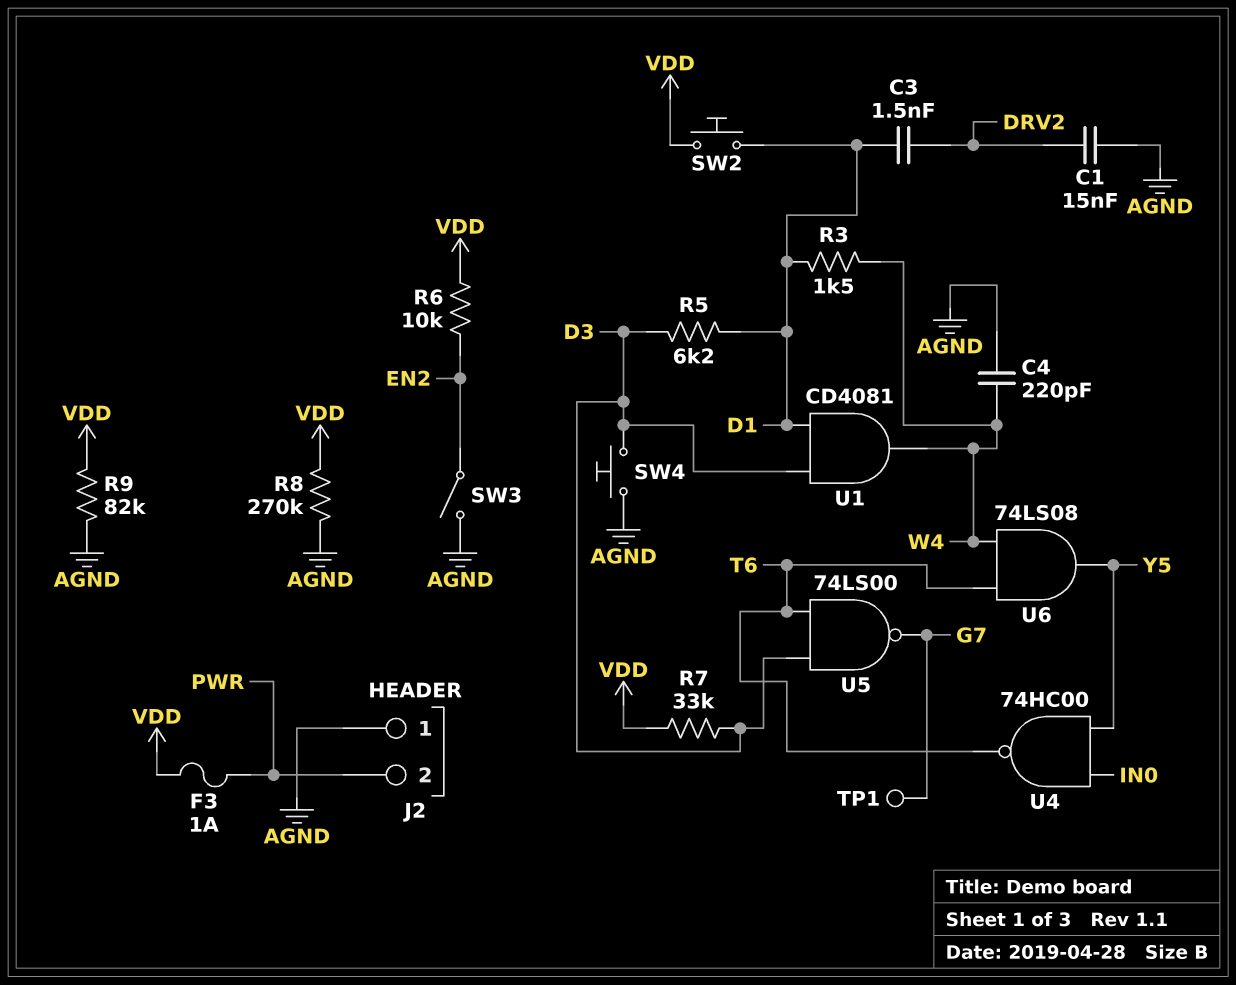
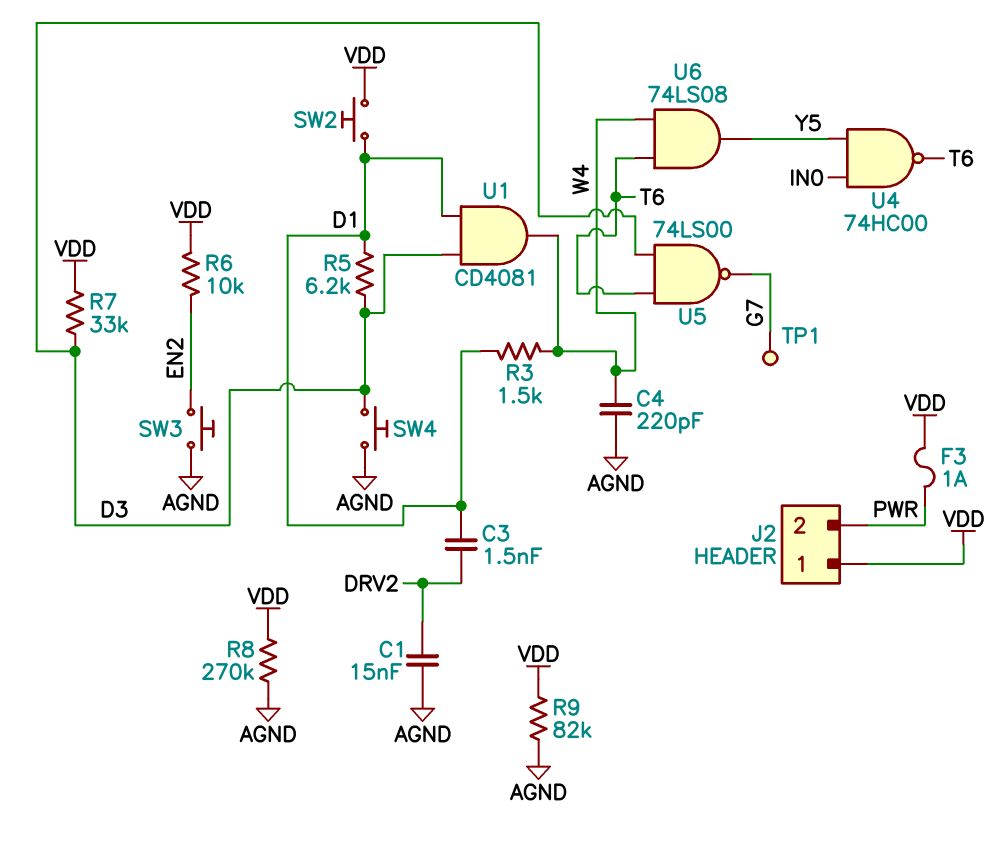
J2 pin 1: AGND -> VDD
SW3: switch (AGND, EN2) -> button (AGND, EN2)

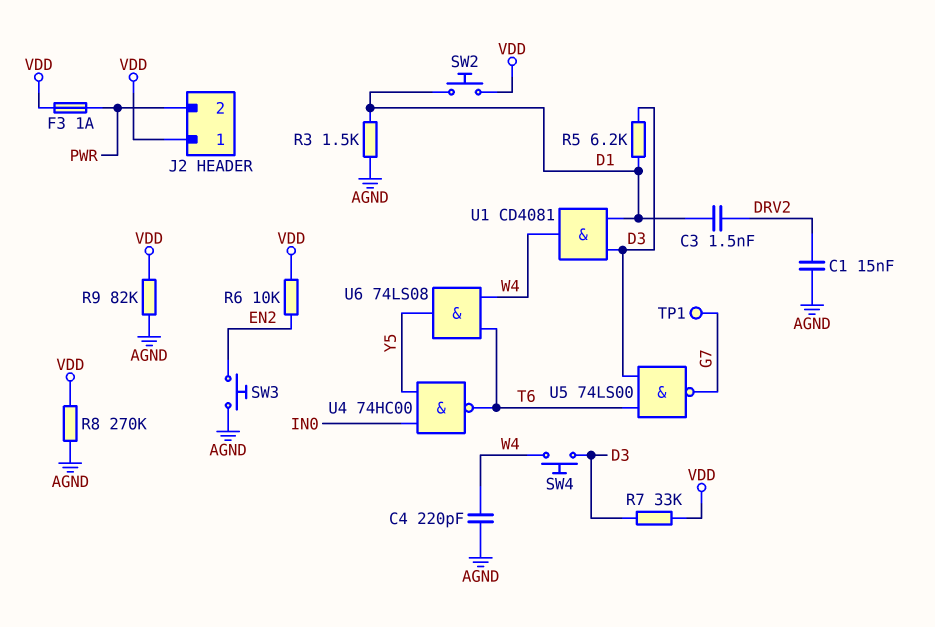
R3: 1.5k (D1, W4) -> 1.5k (AGND, D1)
SW4: button (AGND, D3) -> button (D3, W4)

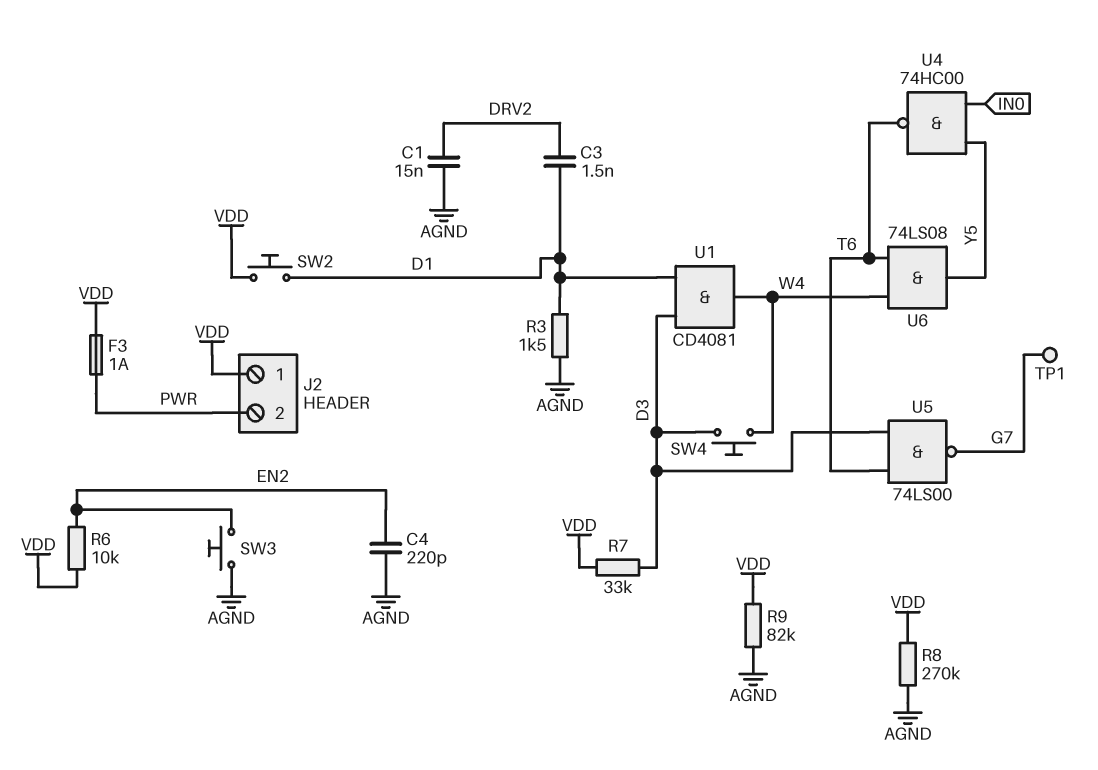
C4: 220pF (AGND, W4) -> 220pF (AGND, EN2)
R5: 6.2k (D1, D3) -> none

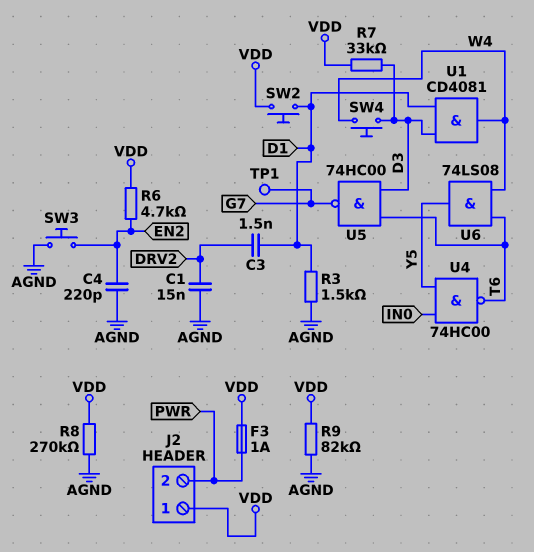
R6: 10k (EN2, VDD) -> 4.7k (EN2, VDD)
U5: NAND 74LS00 (in D3, in T6, out G7) -> NAND 74HC00 (in D3, in T6, out G7)

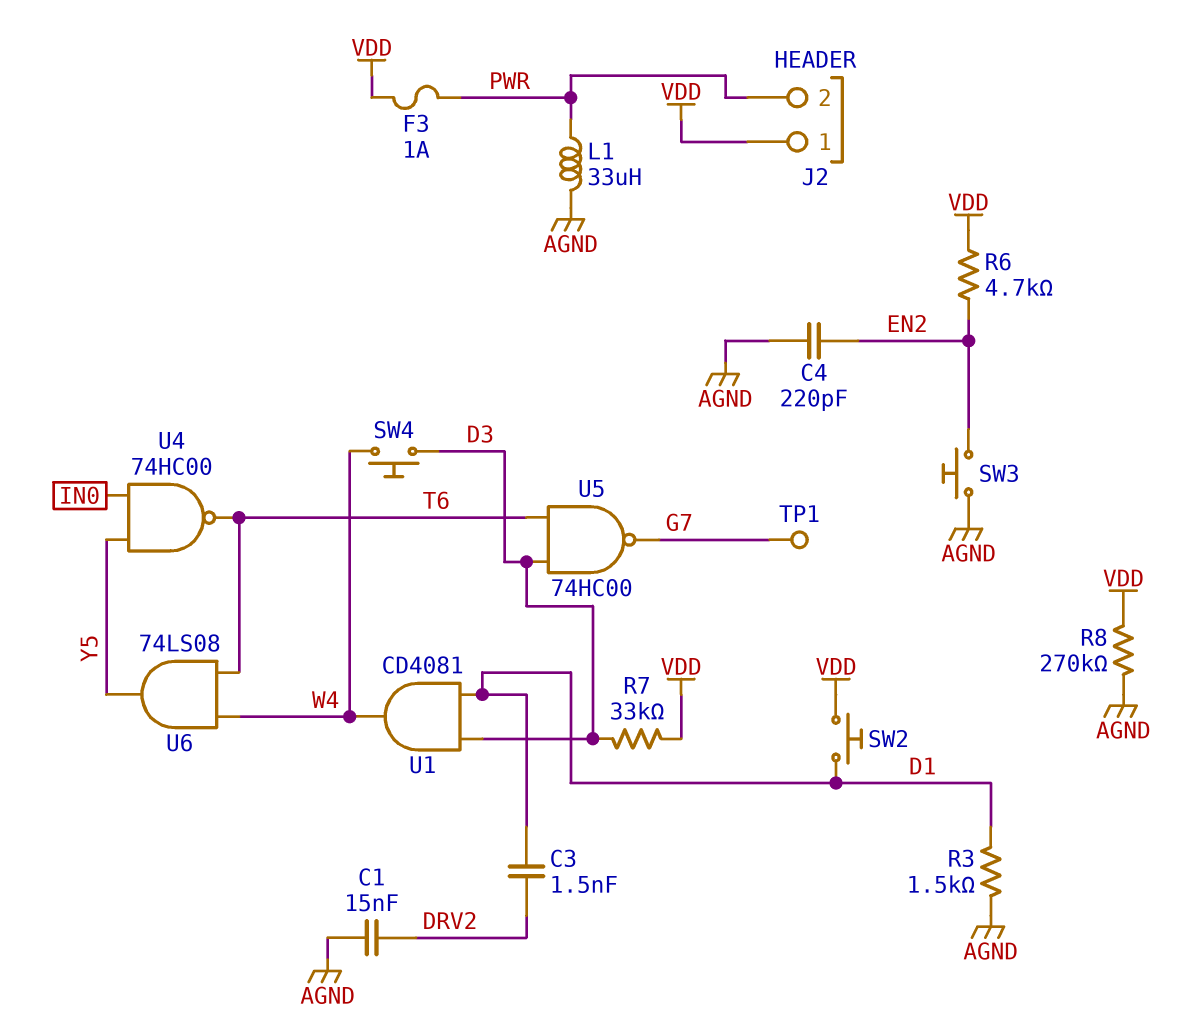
L1: none -> 33uH (AGND, PWR)
R9: 82k (AGND, VDD) -> none

